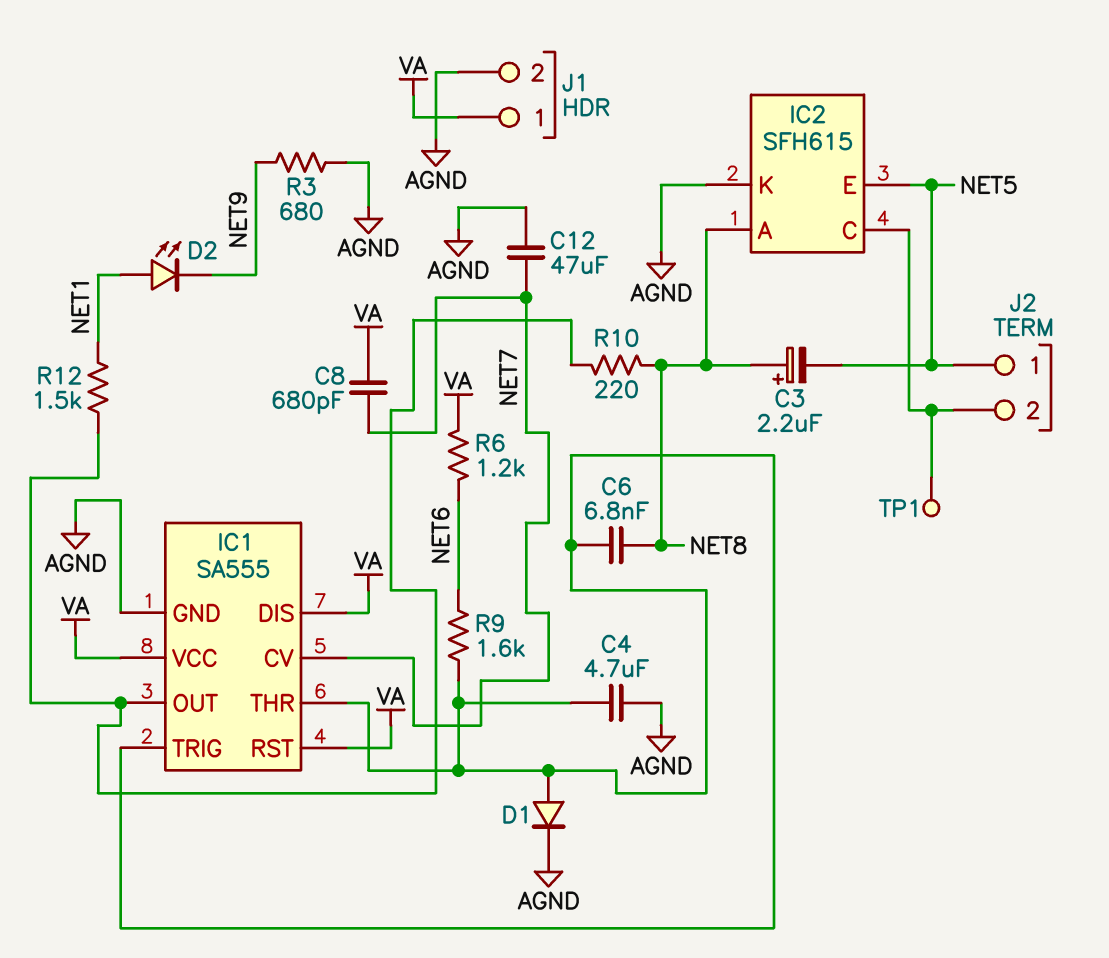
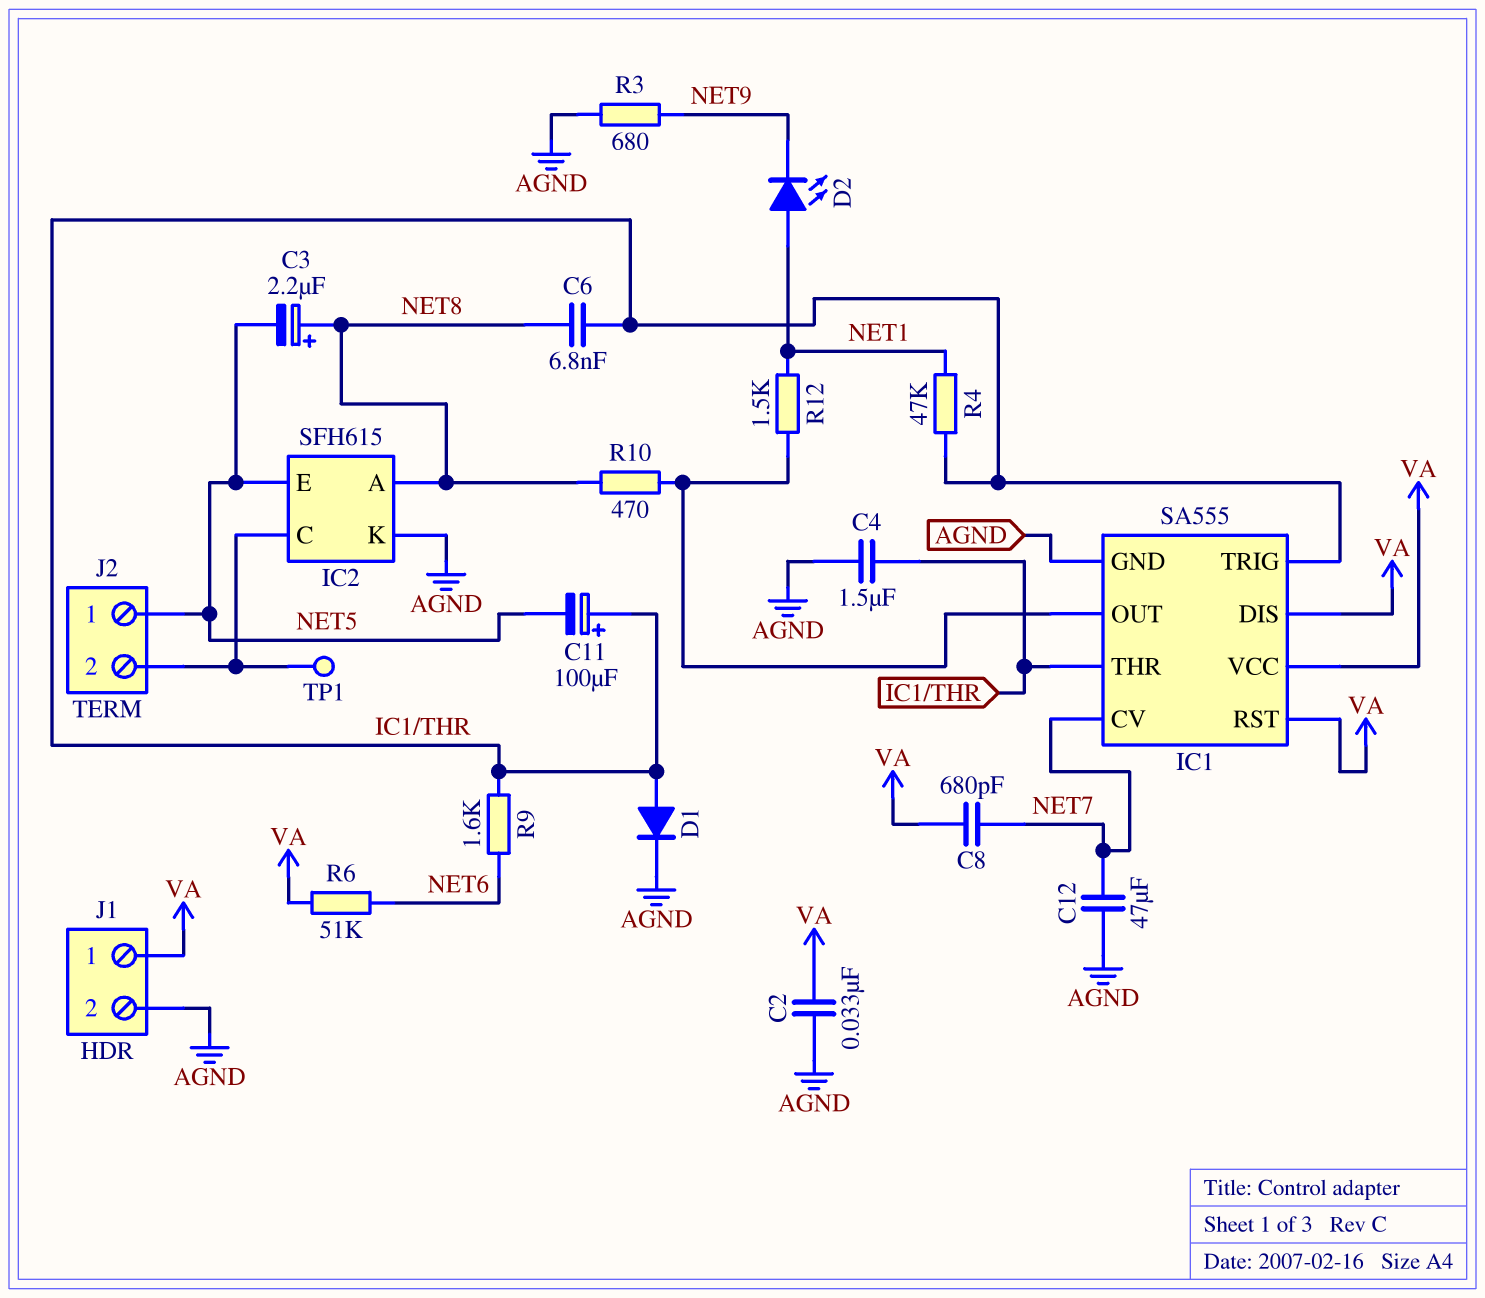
C2: none -> 33nF (AGND, VA)
C4: 4.7uF (AGND, IC1/THR) -> 1.5uF (AGND, IC1/THR)
C11: none -> 100uF (plus IC1/THR, minus NET5)
R4: none -> 47k (IC1/THR, NET1)
R6: 1.2k (NET6, VA) -> 51k (NET6, VA)
R10: 220 (IC1/OUT, NET8) -> 470 (IC1/OUT, NET8)

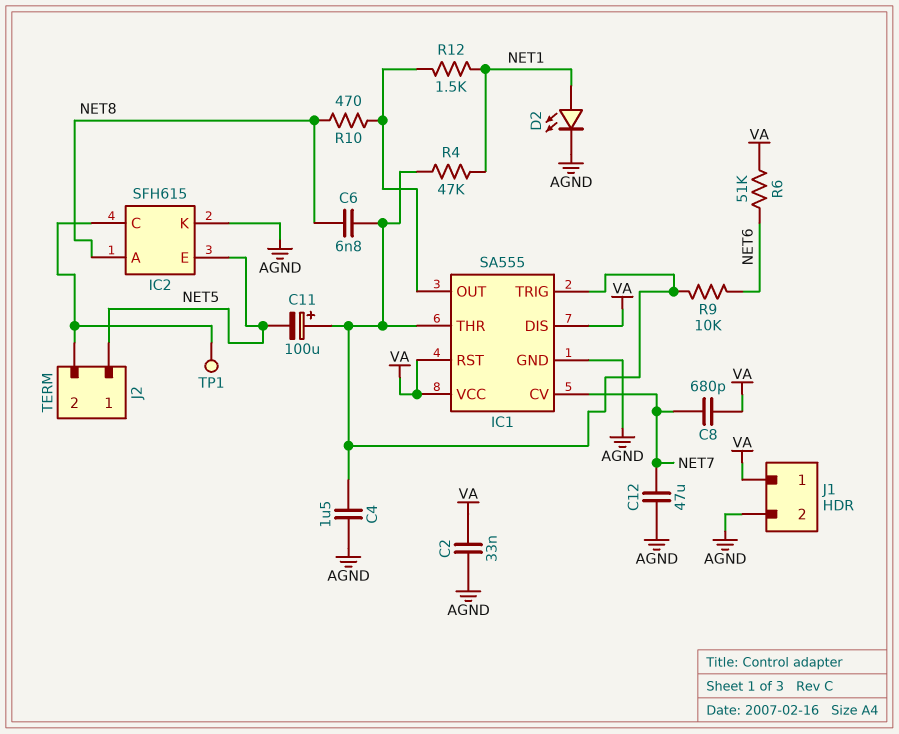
C3: 2.2uF (plus NET8, minus NET5) -> none
D1: diode (A IC1/THR, K AGND) -> none
D2: LED (A NET1, K NET9) -> LED (A NET1, K AGND)
R3: 680 (AGND, NET9) -> none
R9: 1.6k (IC1/THR, NET6) -> 10k (IC1/THR, NET6)

